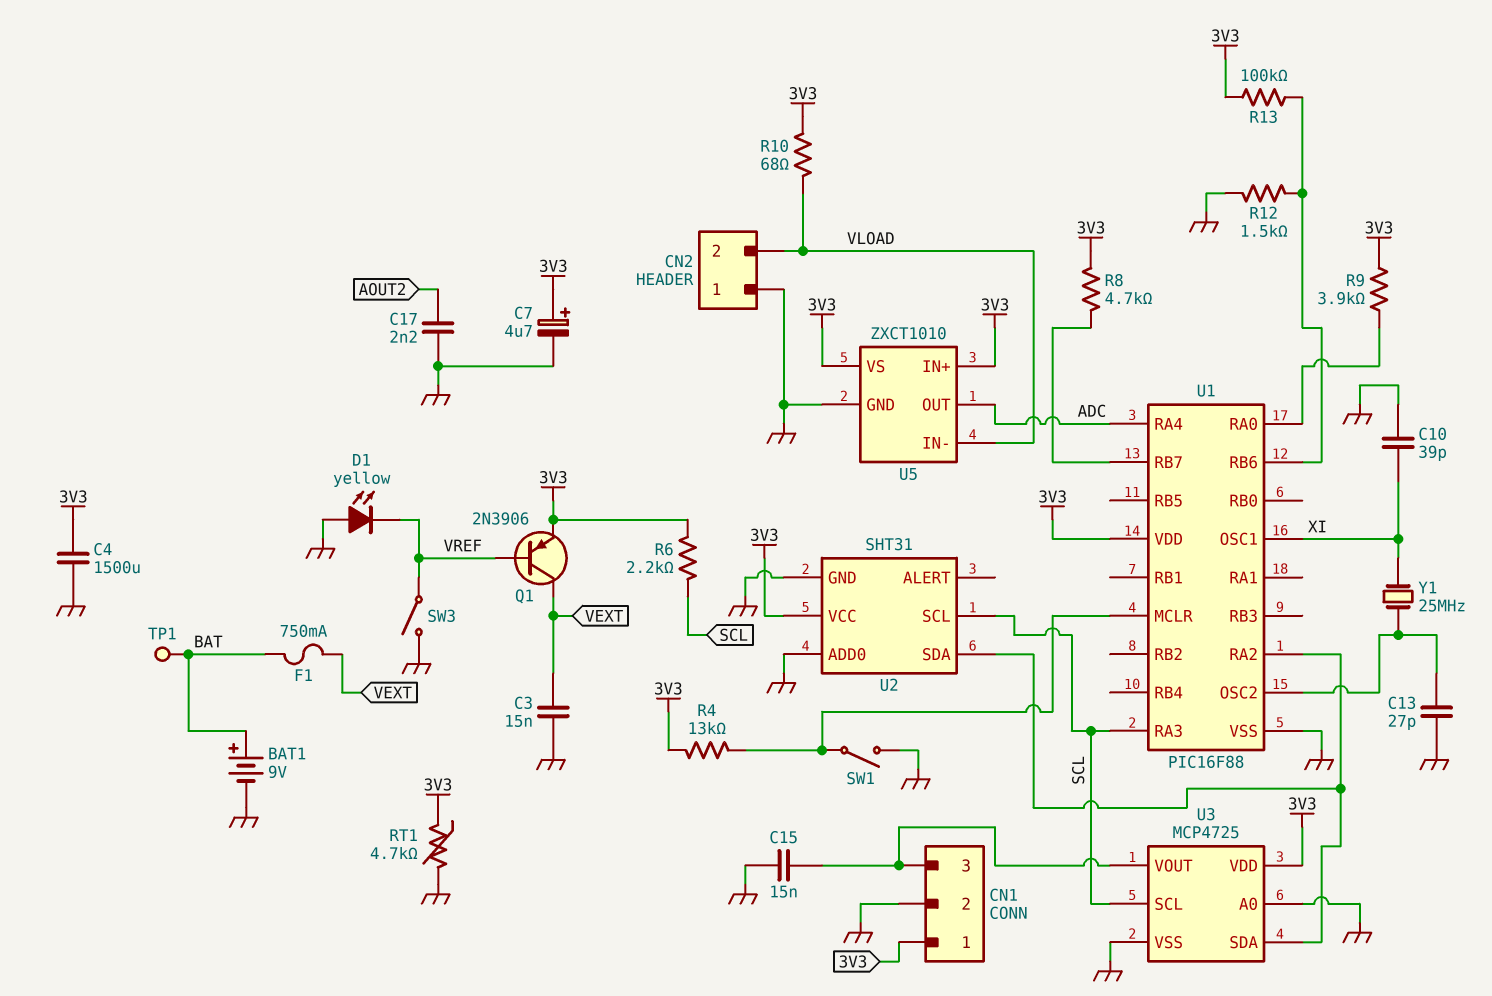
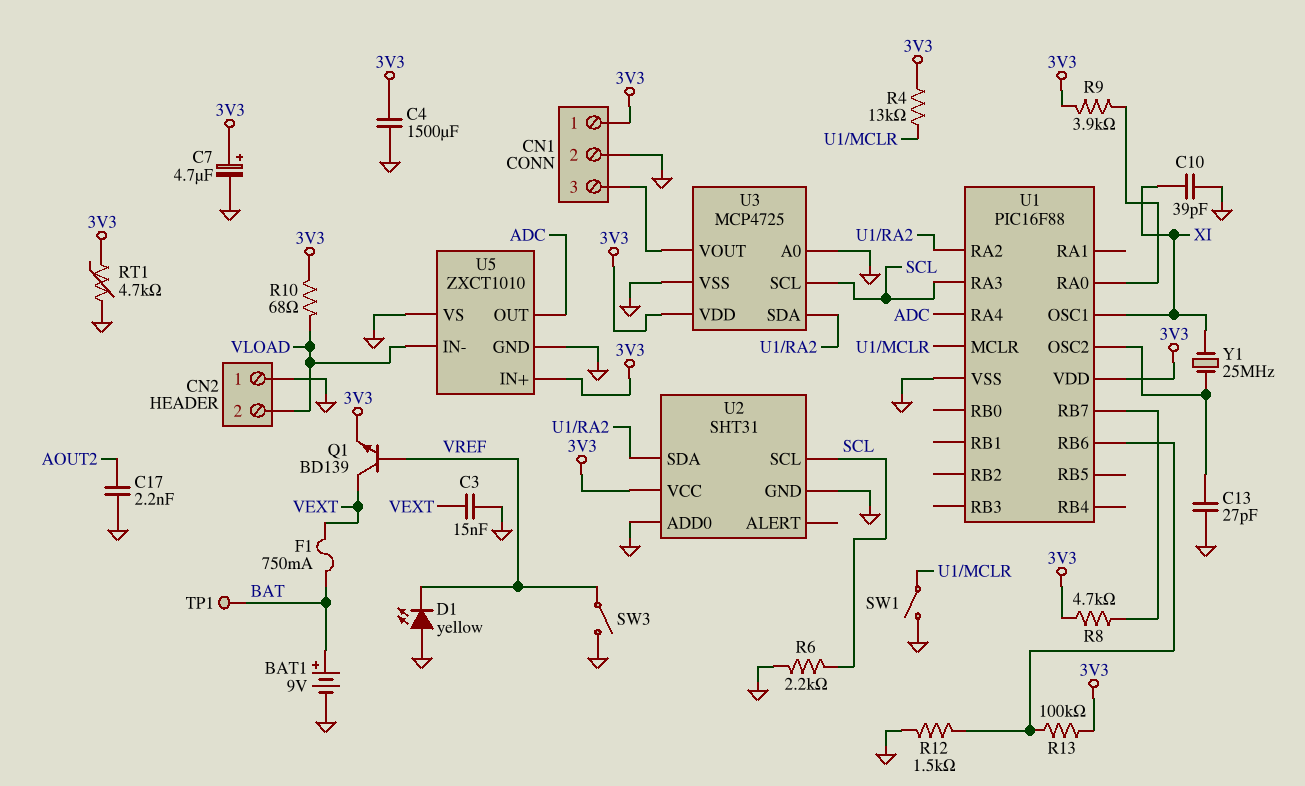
C15: 15nF (CN1/3, GND) -> none
Q1: PNP 2N3906 (B VREF, C VEXT, E 3V3) -> NPN BD139 (B VREF, C VEXT, E 3V3)
R6: 2.2k (3V3, SCL) -> 2.2k (GND, SCL)
U5 pin VS: 3V3 -> GND

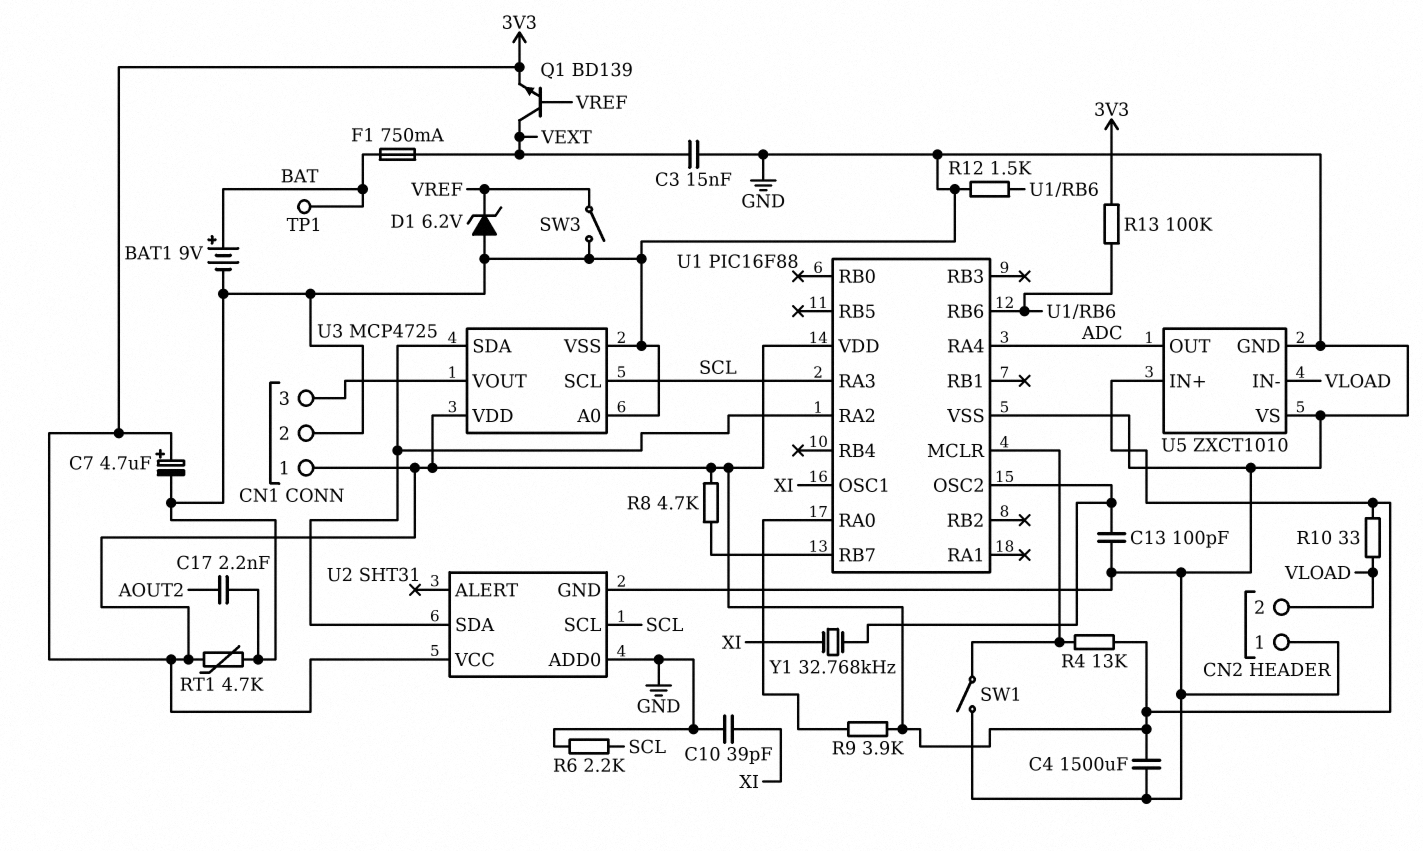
C13: 27pF (GND, U1/OSC2) -> 100pF (GND, U1/OSC2)
D1: LED yellow (A GND, K VREF) -> zener 6.2V (A GND, K VREF)
R10: 68 (3V3, VLOAD) -> 33 (3V3, VLOAD)
Y1: 25MHz (U1/OSC2, XI) -> 32.768kHz (U1/OSC2, XI)

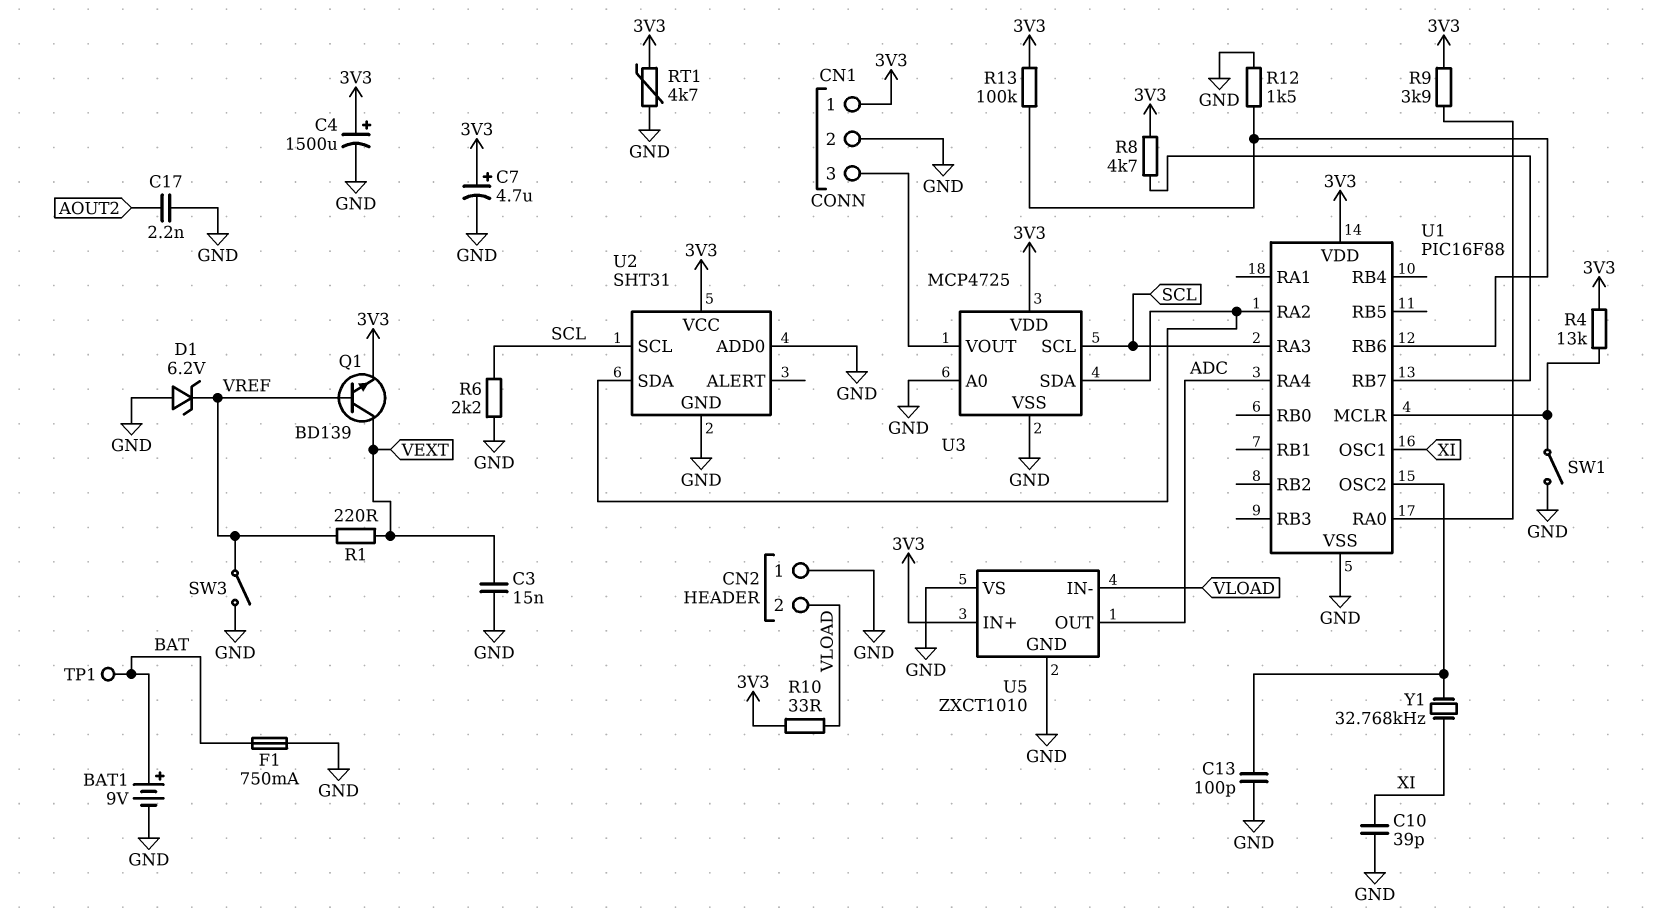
C4: 1500uF (3V3, GND) -> 1500uF (plus 3V3, minus GND)
F1: 750mA (BAT, VEXT) -> 750mA (BAT, GND)
R1: none -> 220 (VEXT, VREF)

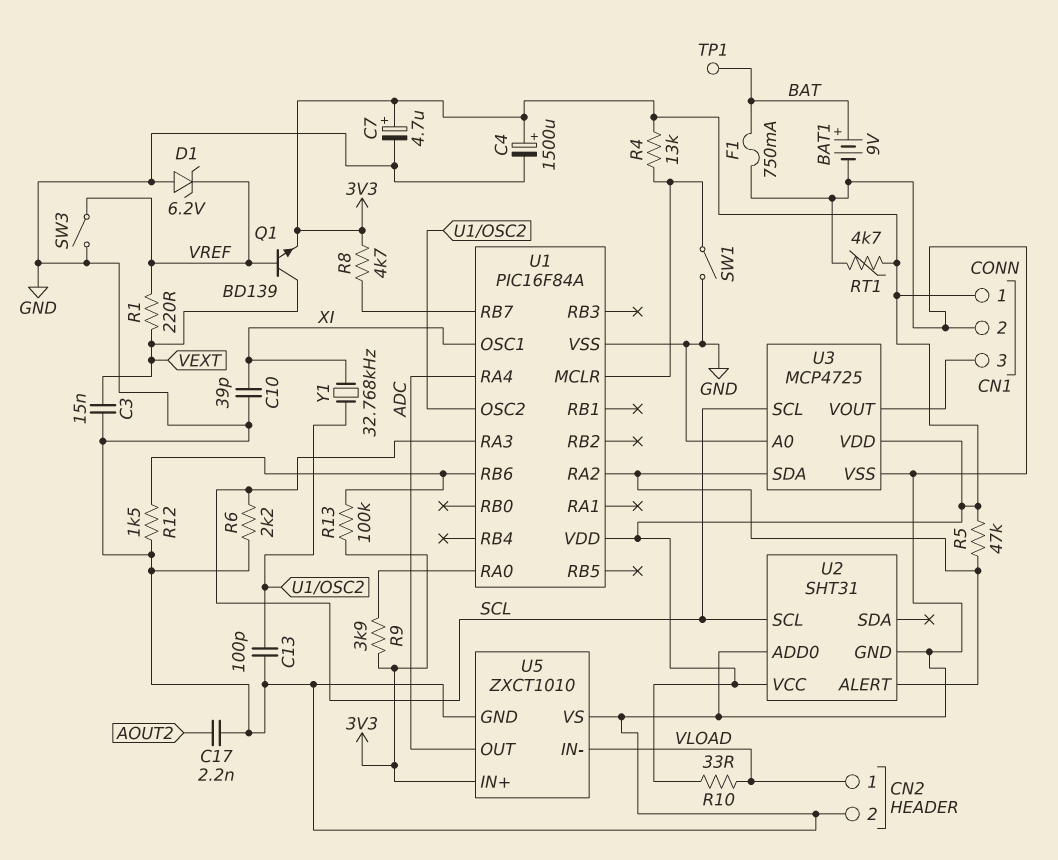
CN2 pin 1: GND -> VLOAD
CN2 pin 2: VLOAD -> GND
R5: none -> 47k (3V3, U1/RA2)
U1: PIC16F88 -> PIC16F84A
U2 pin ALERT: none -> U1/RA2
U2 pin SDA: U1/RA2 -> none

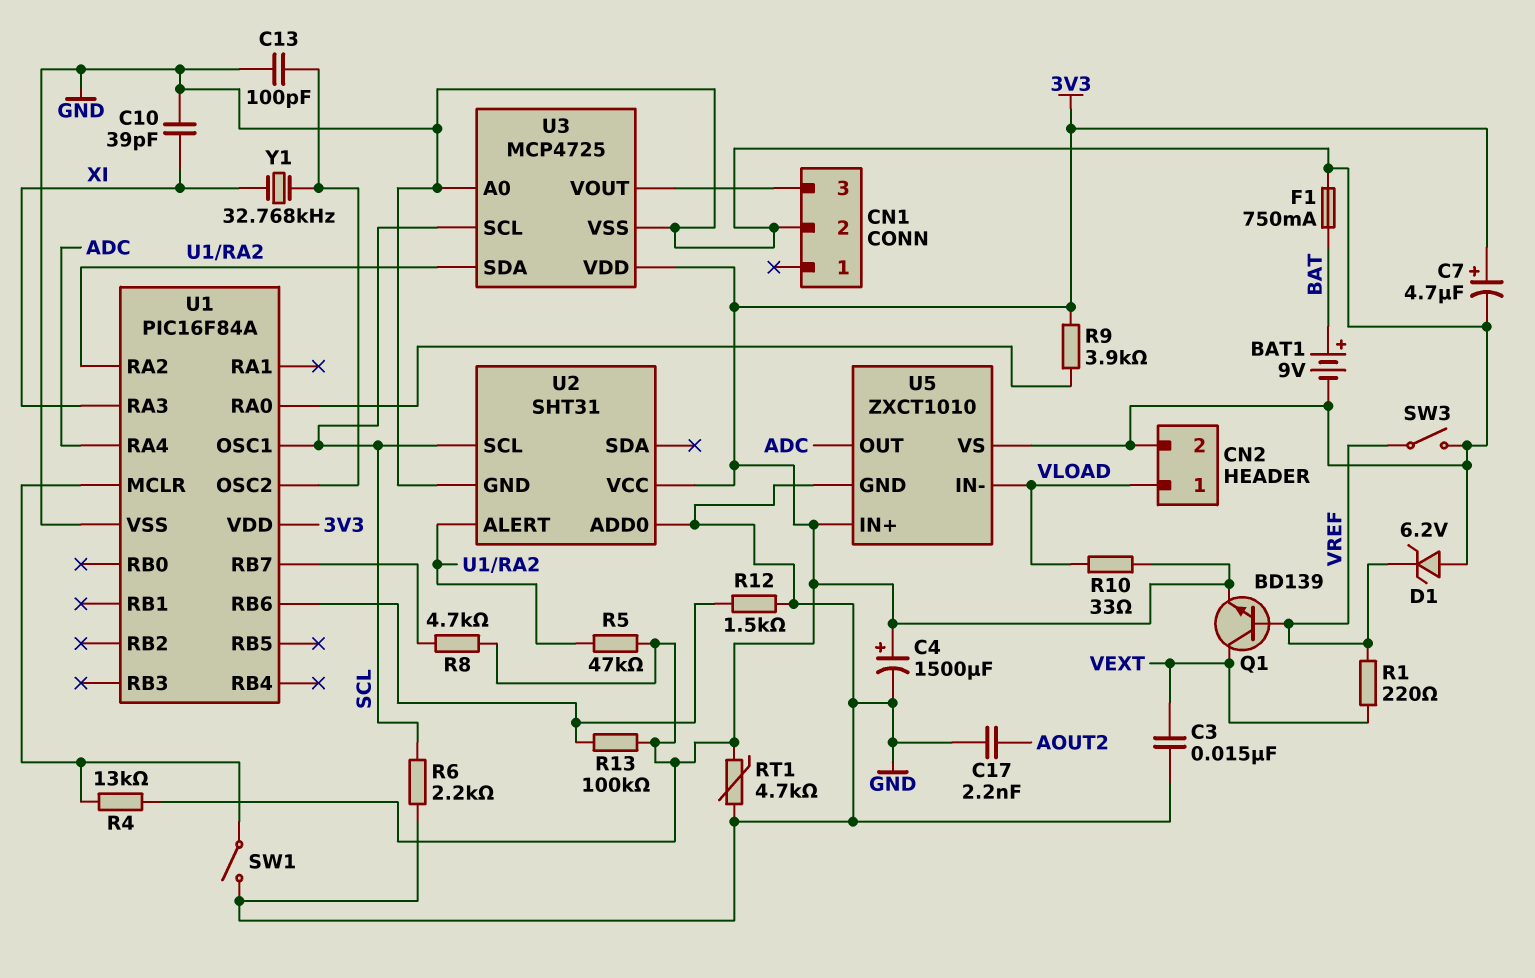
CN1 pin 1: 3V3 -> none
TP1: test point (BAT) -> none
U1 pin OSC1: XI -> SCL
U1 pin RA3: SCL -> XI

